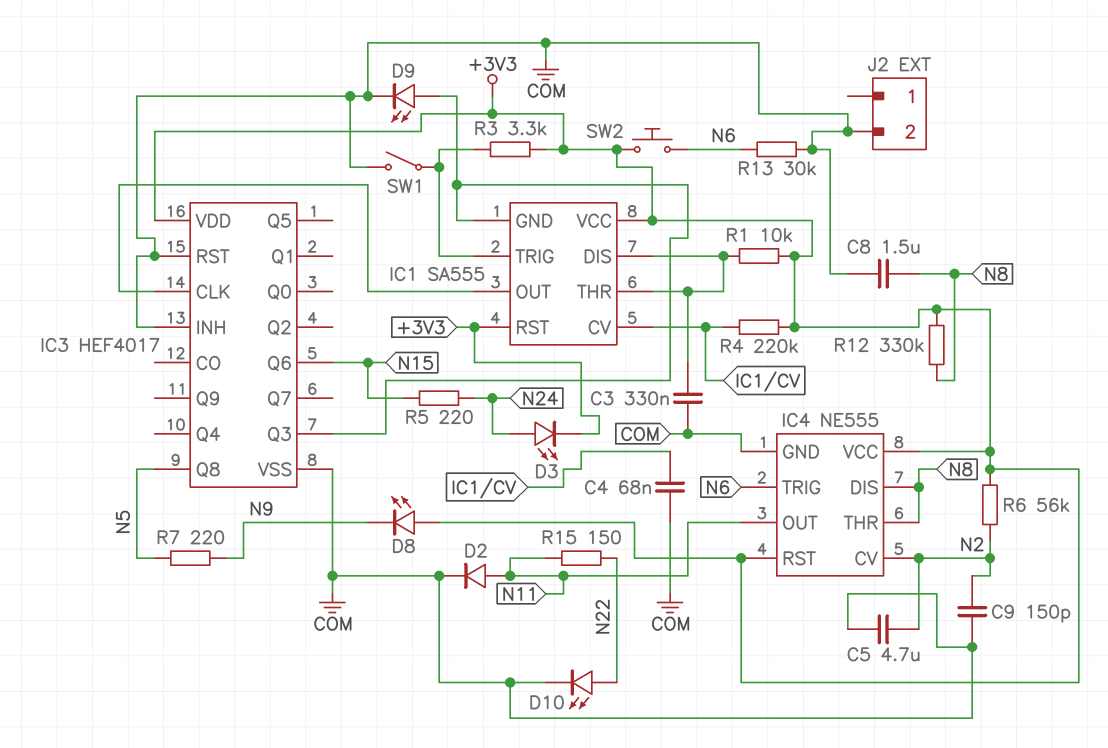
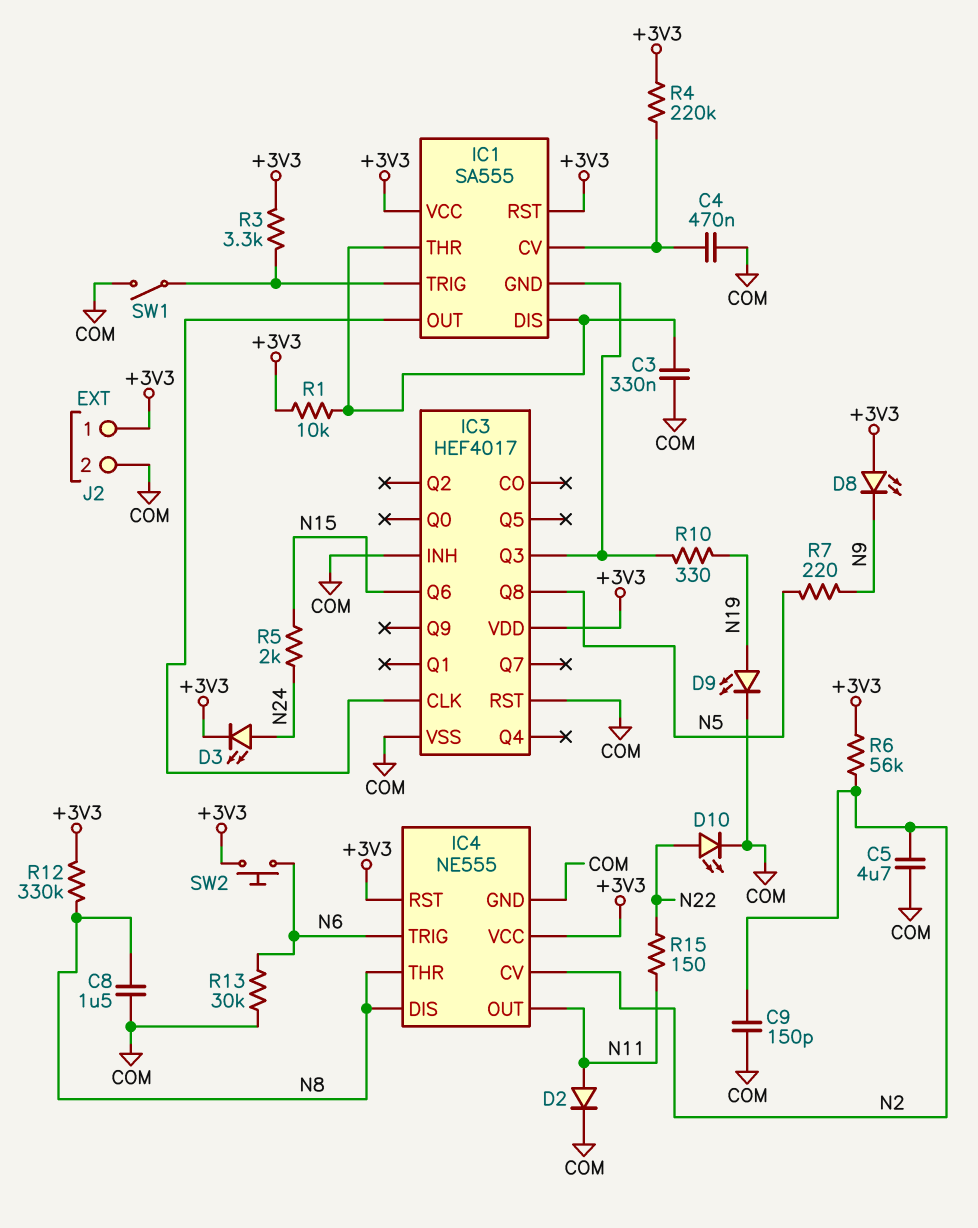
C4: 68nF (COM, IC1/CV) -> 470nF (COM, IC1/CV)
D9: LED (A IC1/GND, K COM) -> LED (A N19, K COM)
J2 pin 1: none -> +3V3
R5: 220 (N15, N24) -> 2k (N15, N24)
R10: none -> 330 (IC1/GND, N19)

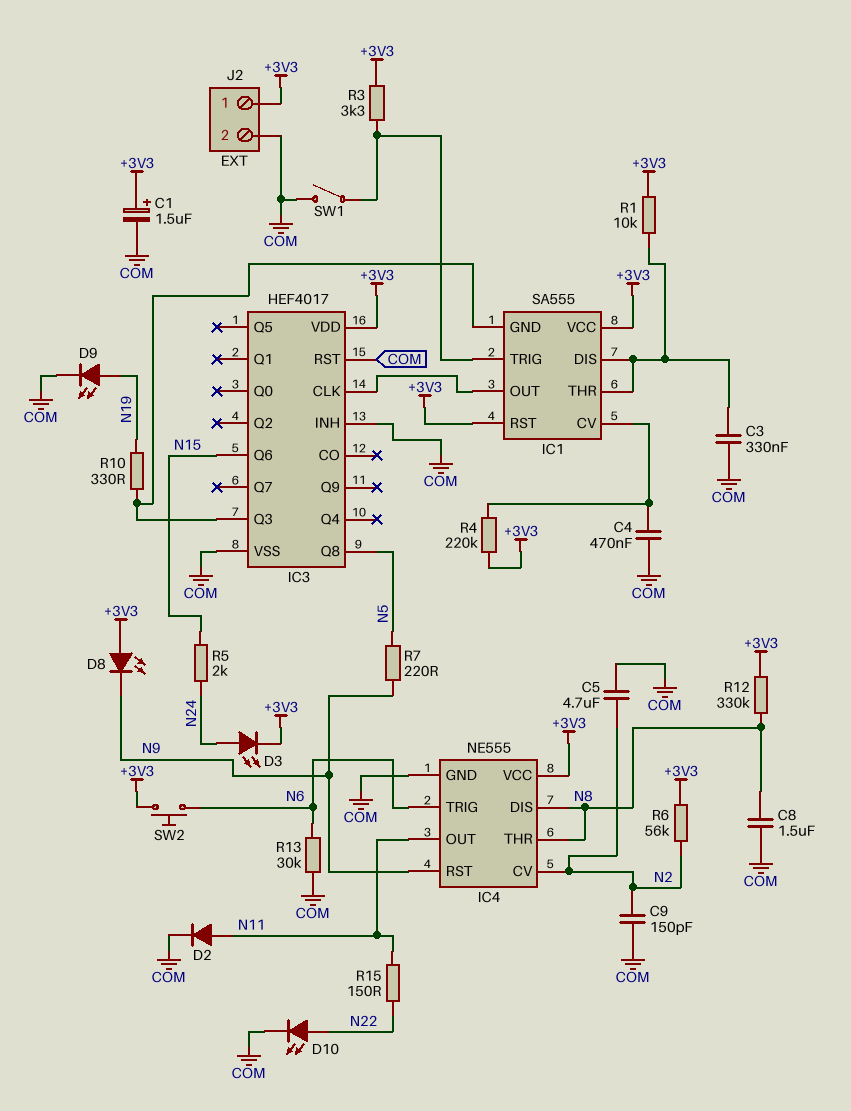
C1: none -> 1.5uF (plus +3V3, minus COM)
IC4 pin RST: +3V3 -> N9

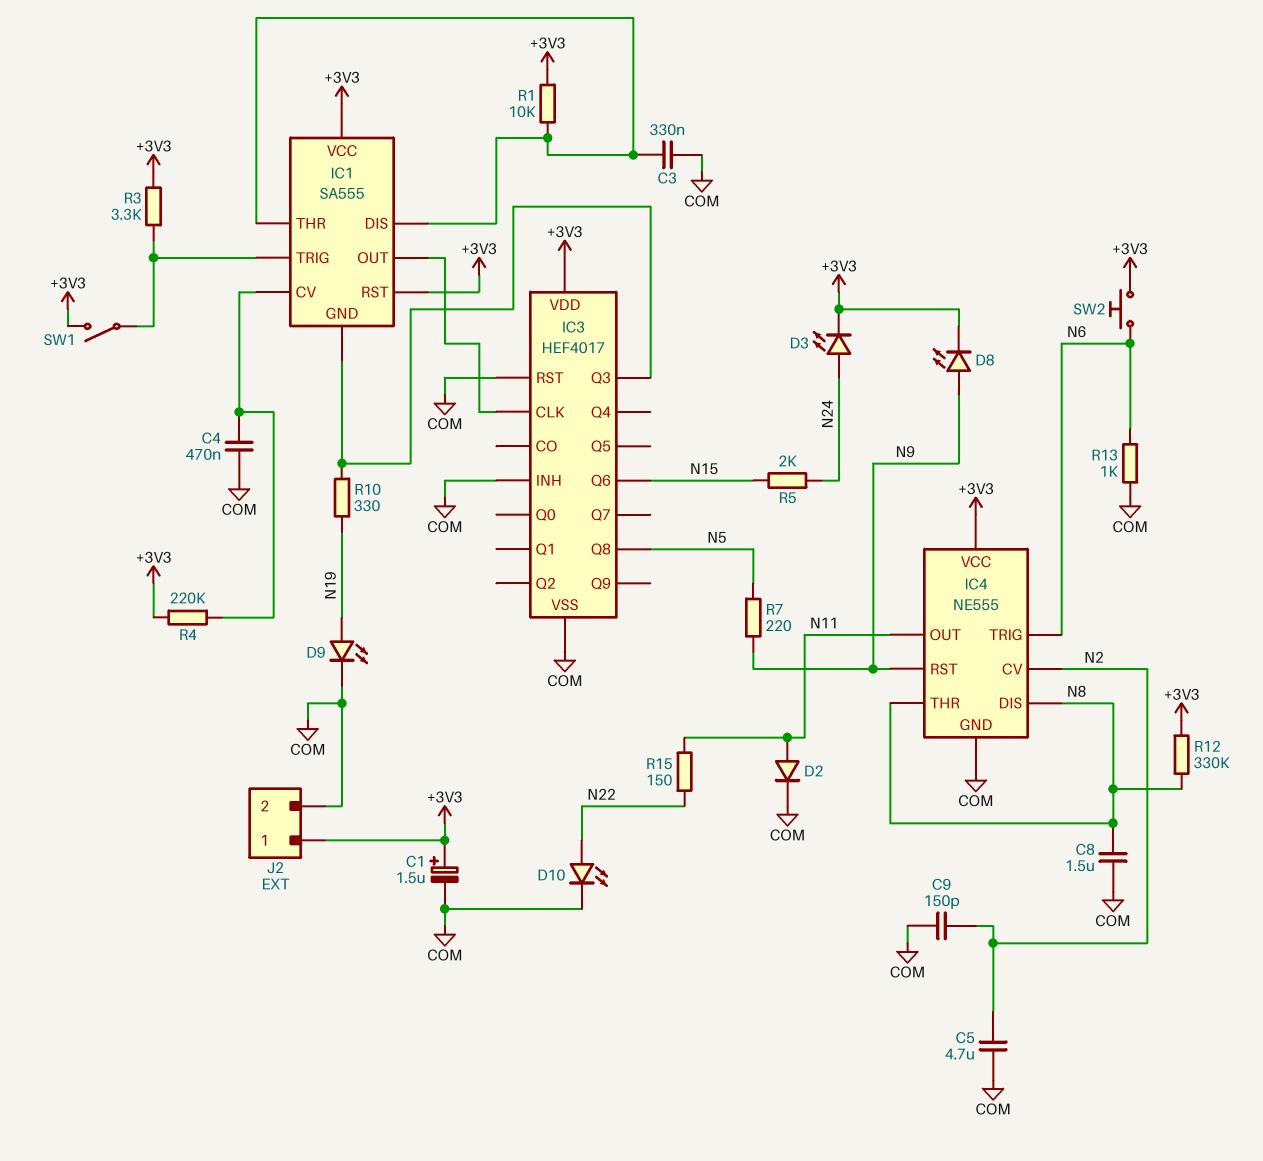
D8: LED (A +3V3, K N9) -> LED (A N9, K +3V3)
R6: 56k (+3V3, N2) -> none
R13: 30k (COM, N6) -> 1k (COM, N6)
SW1: switch (COM, IC1/TRIG) -> switch (+3V3, IC1/TRIG)

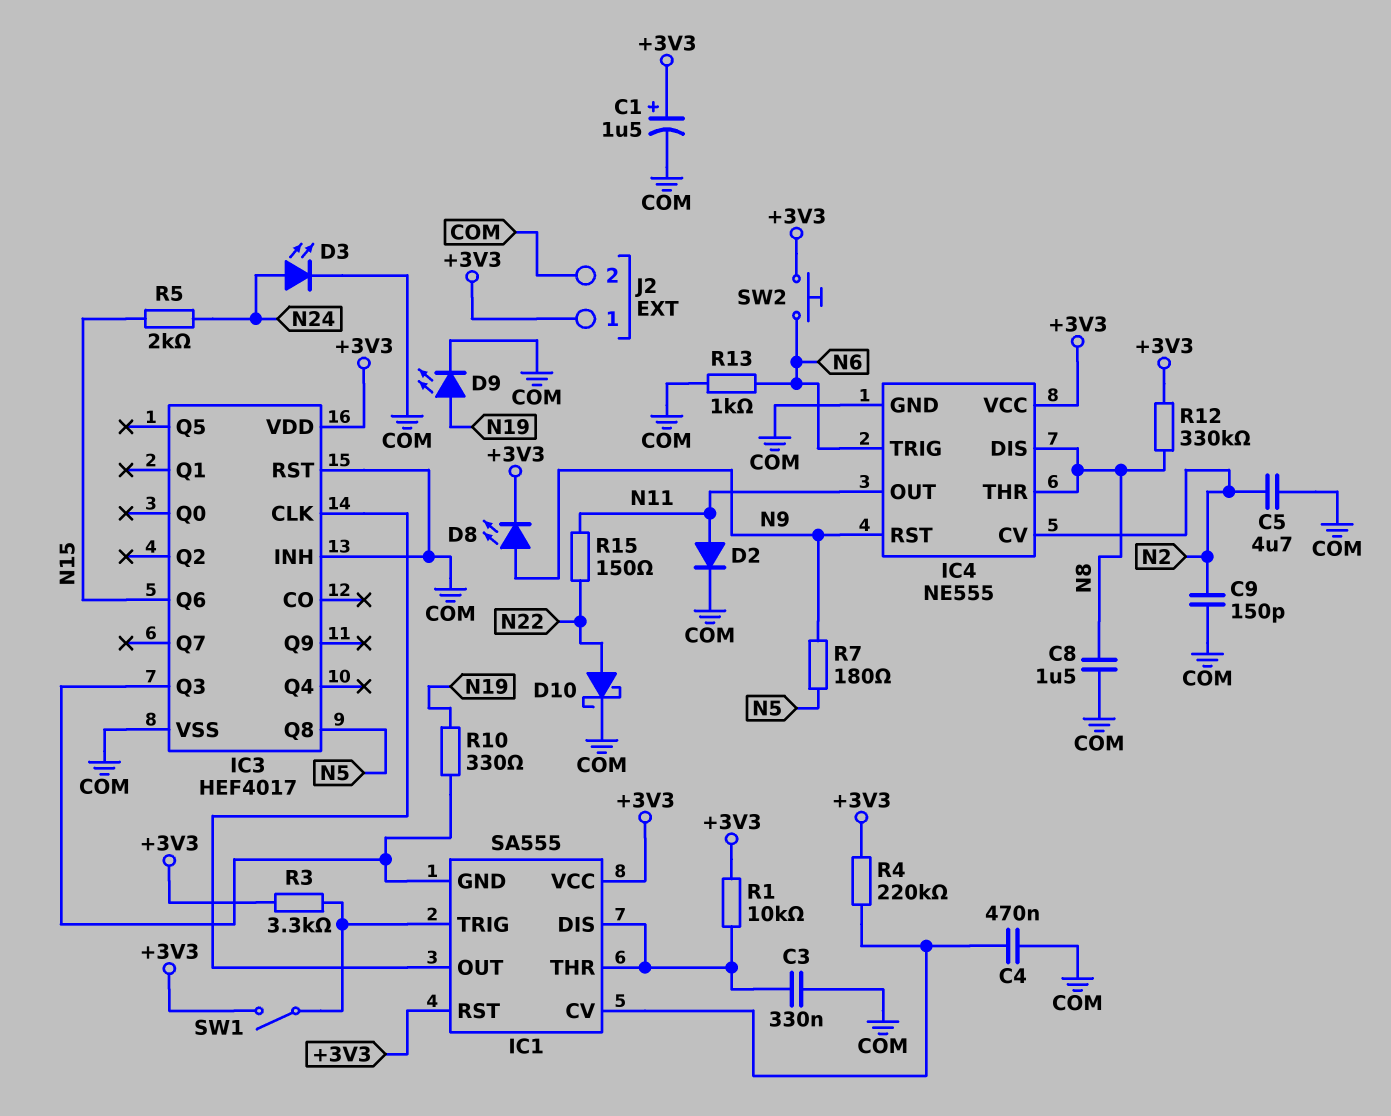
D3: LED (A N24, K +3V3) -> LED (A N24, K COM)
D10: LED (A N22, K COM) -> schottky (A N22, K COM)
R7: 220 (N5, N9) -> 180 (N5, N9)

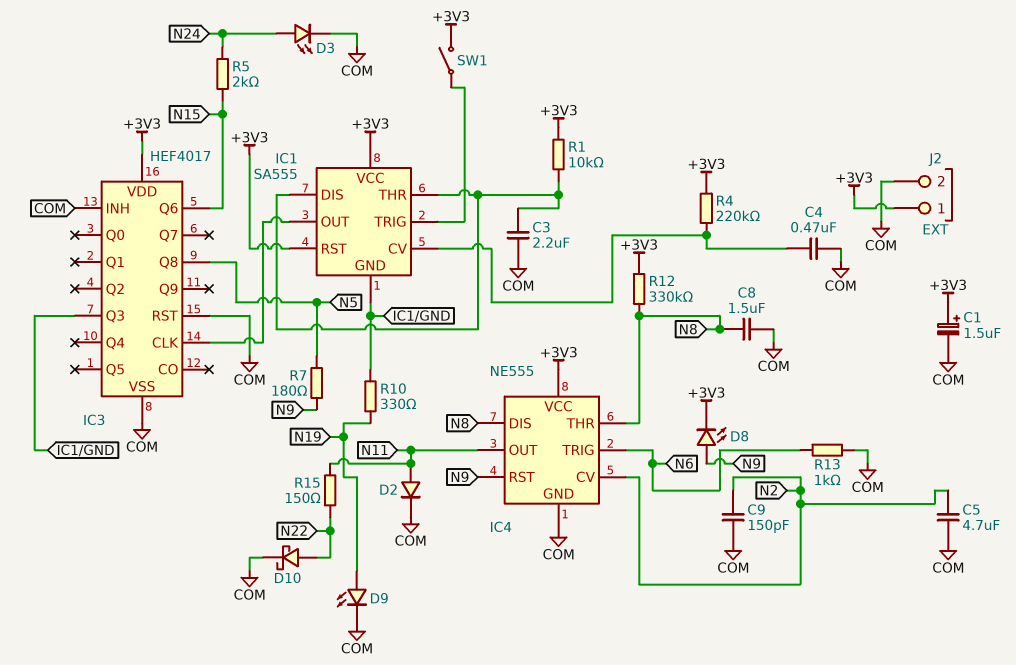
C3: 330nF (COM, IC1/DIS) -> 2.2uF (COM, IC1/DIS)
R3: 3.3k (+3V3, IC1/TRIG) -> none
SW2: button (+3V3, N6) -> none

